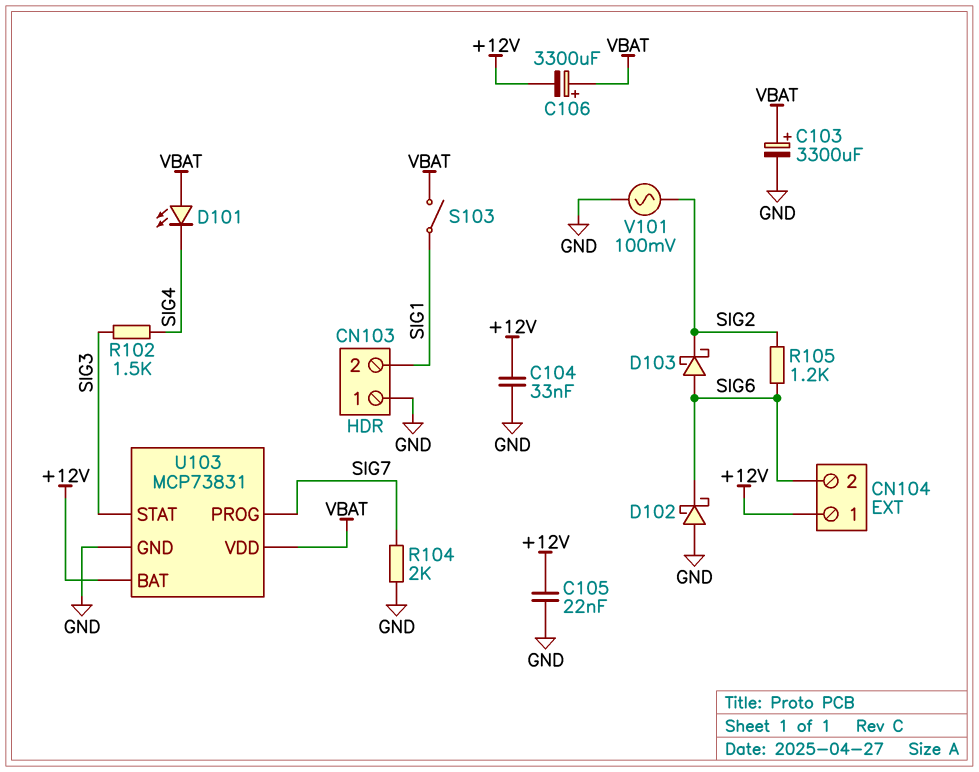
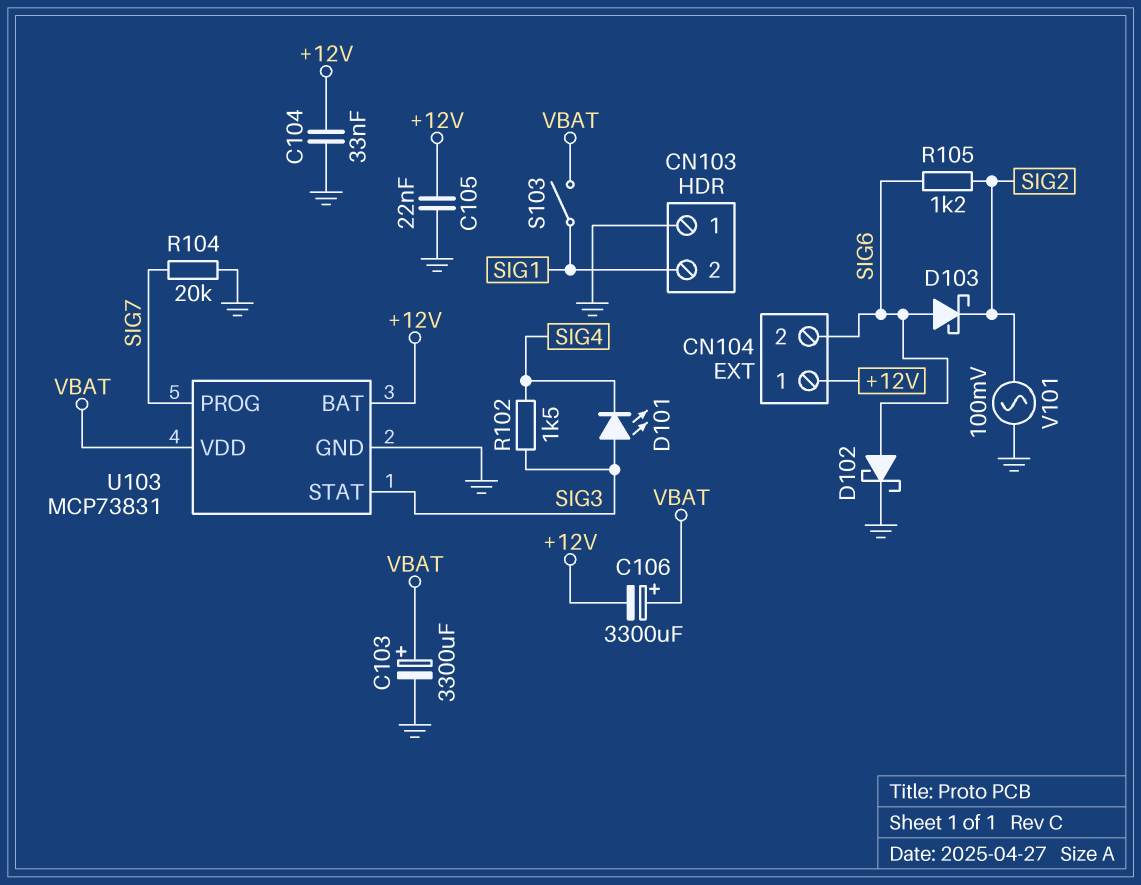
D101: LED (A VBAT, K SIG4) -> LED (A SIG3, K SIG4)
D102: schottky (A GND, K SIG6) -> schottky (A SIG6, K GND)
R104: 2k (GND, SIG7) -> 20k (GND, SIG7)

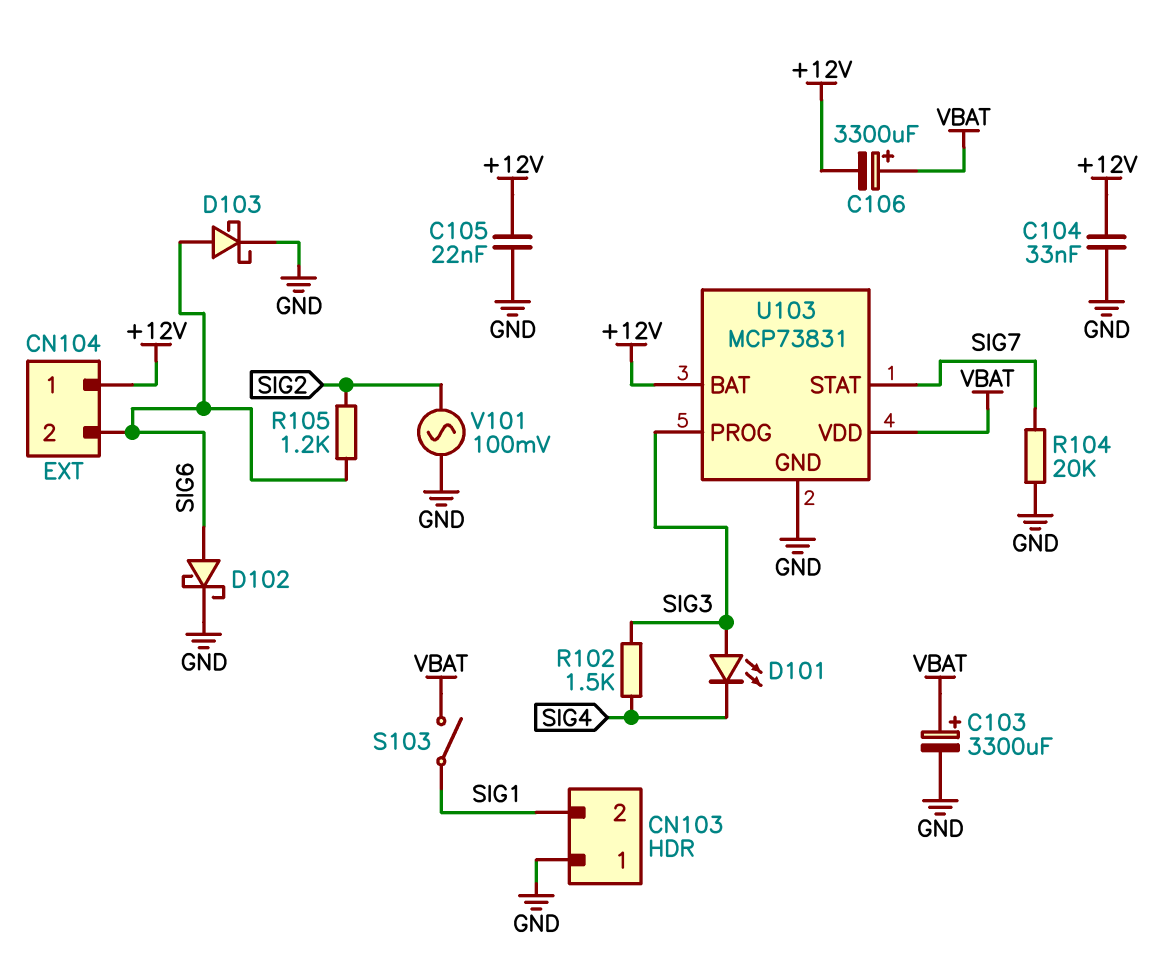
D103: schottky (A SIG6, K SIG2) -> schottky (A SIG6, K GND)
U103 pin PROG: SIG7 -> SIG3
U103 pin STAT: SIG3 -> SIG7

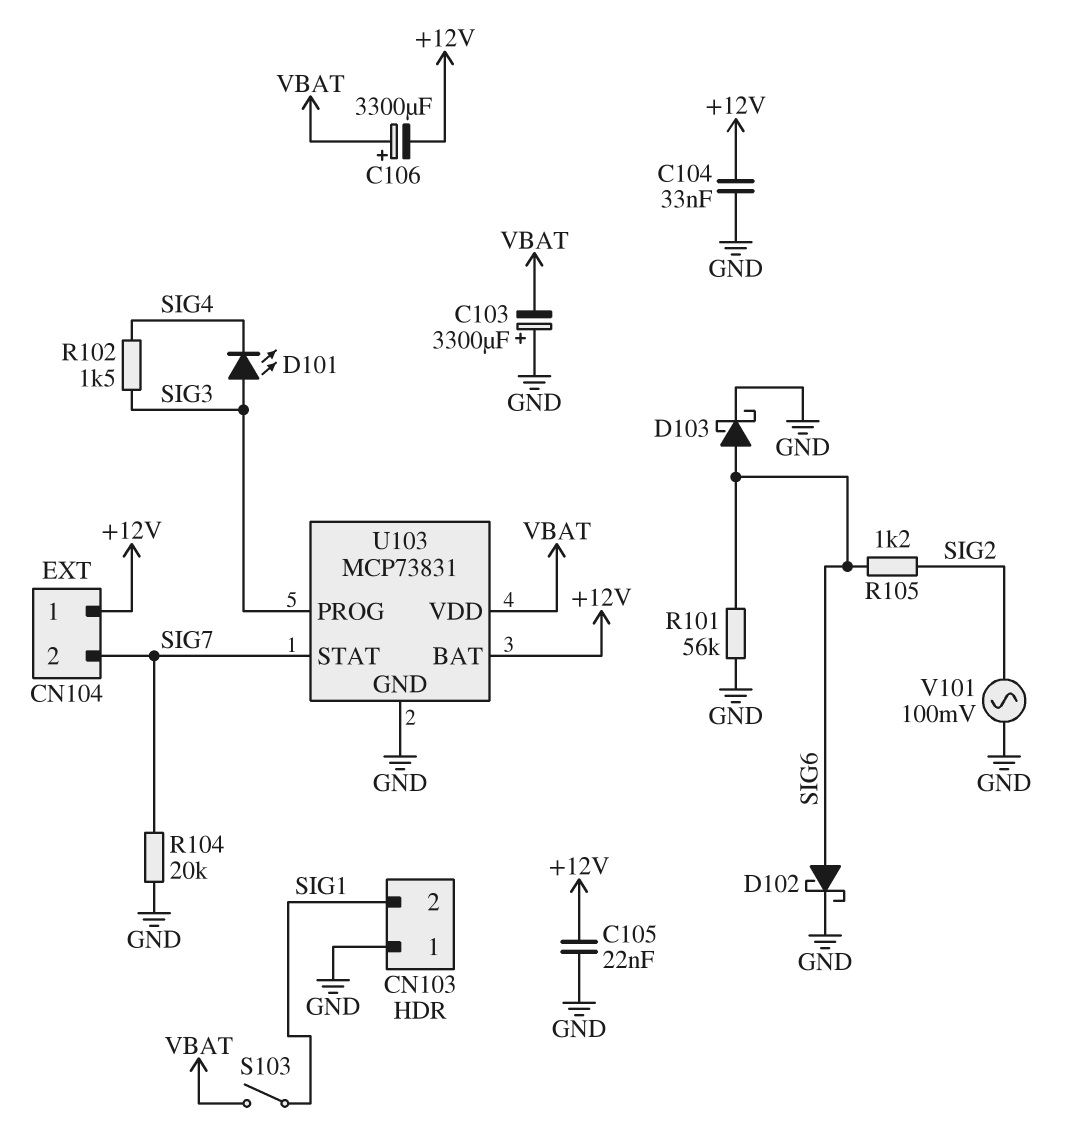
C103: 3300uF (plus VBAT, minus GND) -> 3300uF (plus GND, minus VBAT)
CN104 pin 2: SIG6 -> SIG7
R101: none -> 56k (GND, SIG6)

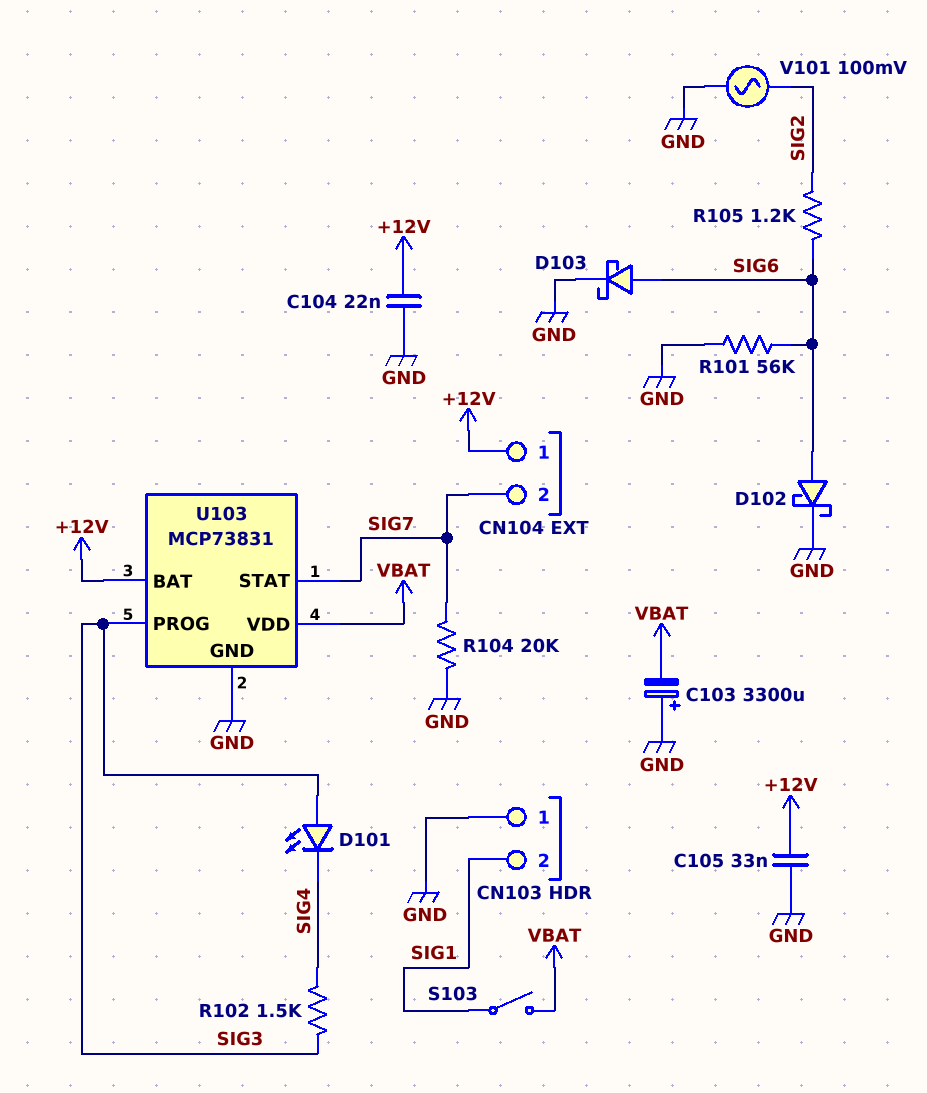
C104: 33nF (+12V, GND) -> 22nF (+12V, GND)
C105: 22nF (+12V, GND) -> 33nF (+12V, GND)
C106: 3300uF (plus VBAT, minus +12V) -> none

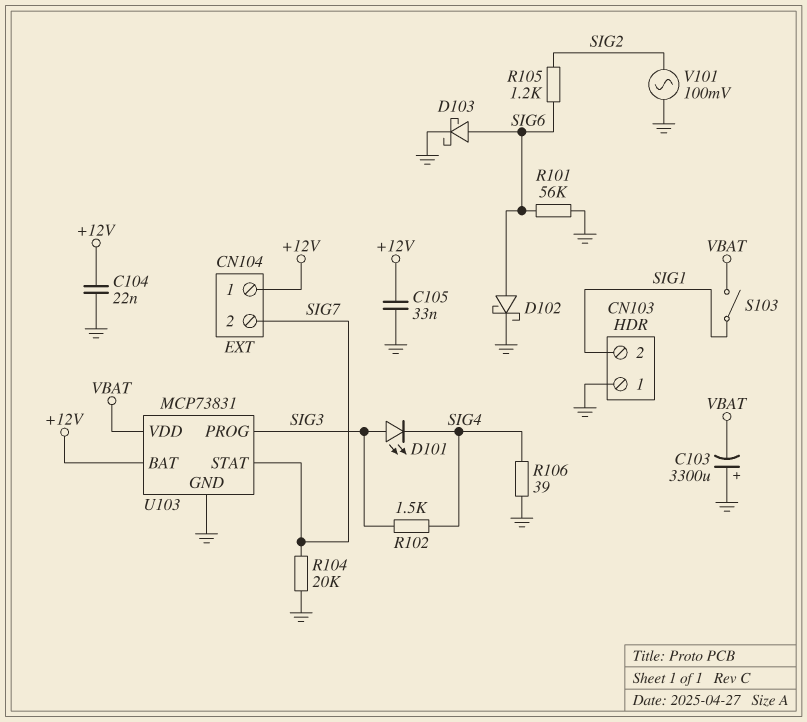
R106: none -> 39 (GND, SIG4)

